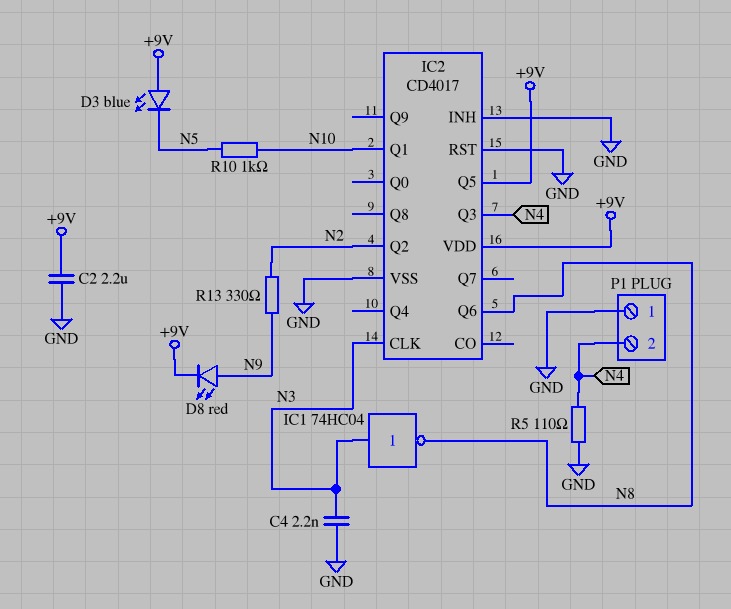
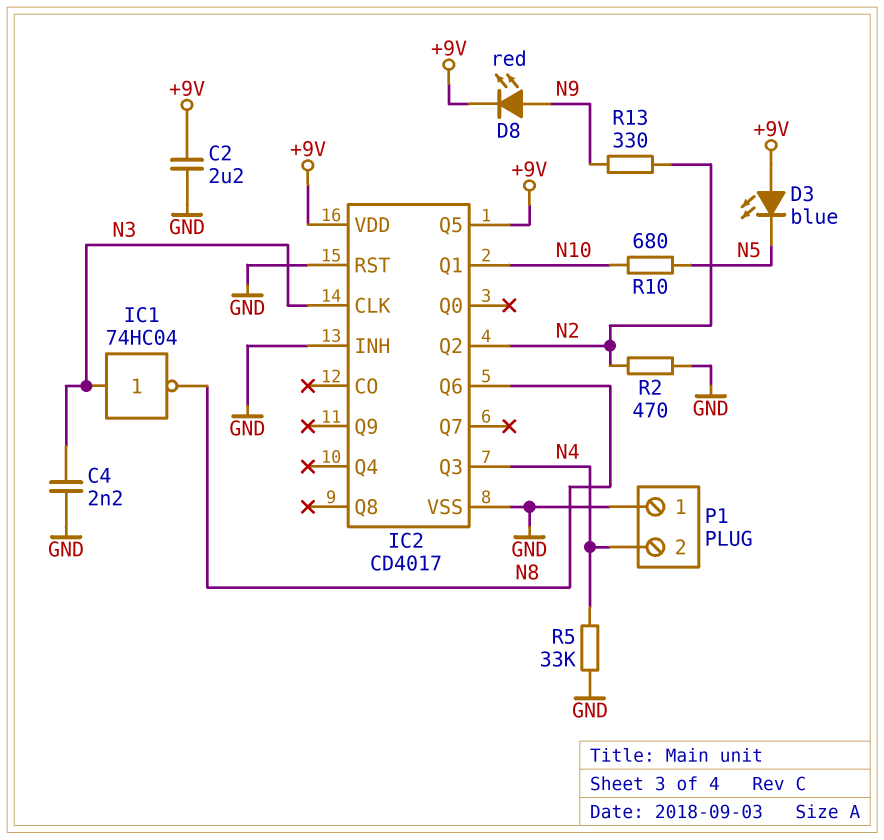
R2: none -> 470 (GND, N2)
R5: 110 (GND, N4) -> 33k (GND, N4)
R10: 1k (N5, N10) -> 680 (N5, N10)

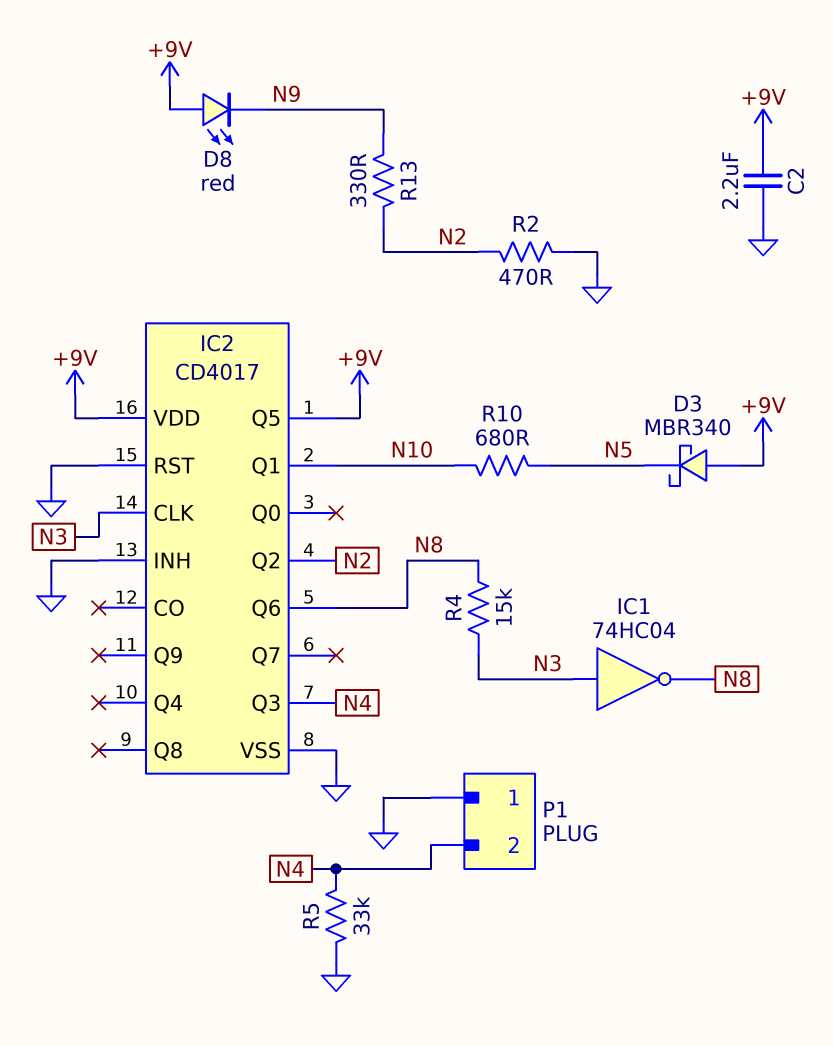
C4: 2.2nF (GND, N3) -> none
D3: LED blue (A +9V, K N5) -> schottky MBR340 (A +9V, K N5)
D8: LED red (A N9, K +9V) -> LED red (A +9V, K N9)
R4: none -> 15k (N3, N8)

